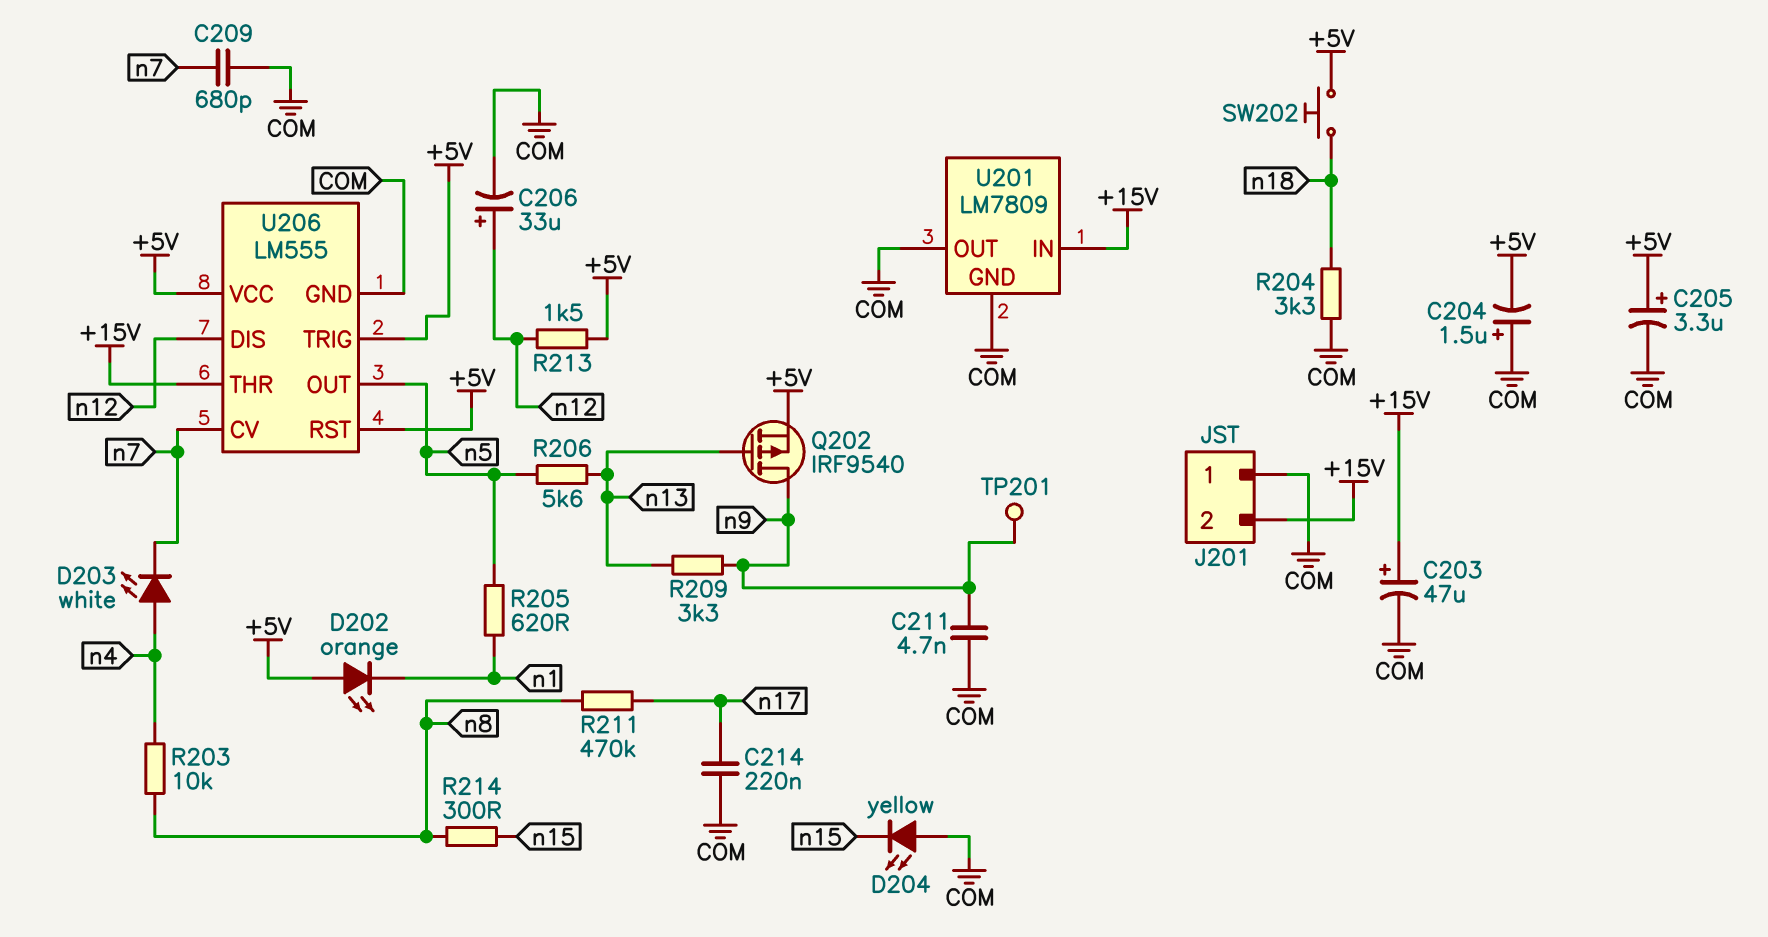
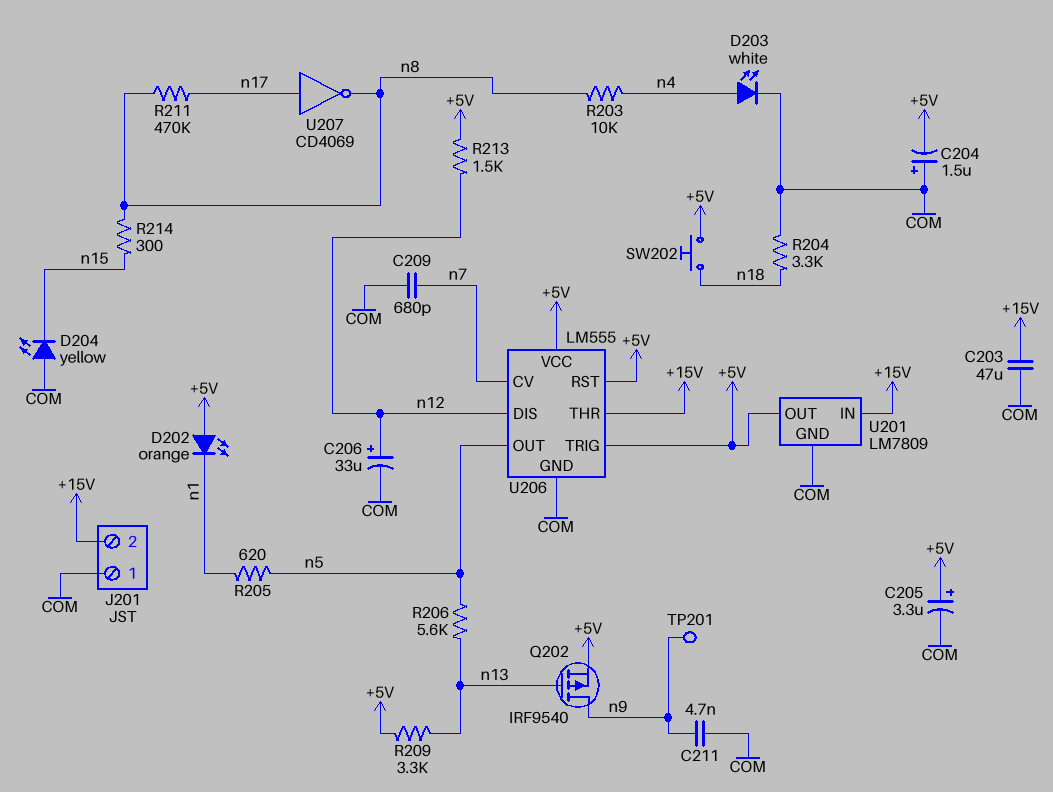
C203: 47uF (plus +15V, minus COM) -> 47uF (+15V, COM)
C214: 220nF (COM, n17) -> none
D203: LED white (A n4, K n7) -> LED white (A n4, K COM)
R209: 3.3k (n9, n13) -> 3.3k (+5V, n13)
U201 pin OUT: COM -> +5V
U207: none -> NOT CD4069 (in n17, out n8)

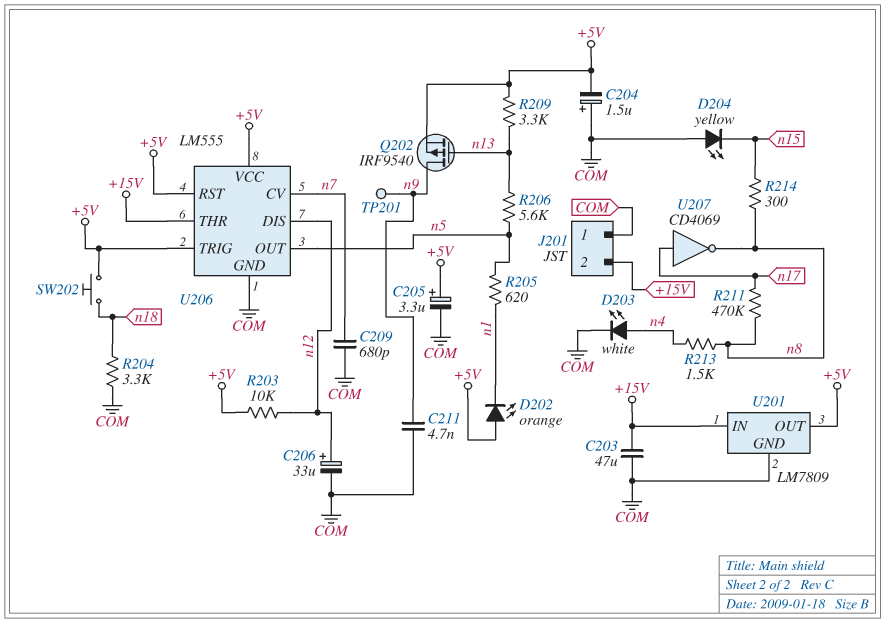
R203: 10k (n4, n8) -> 10k (+5V, n12)
R213: 1.5k (+5V, n12) -> 1.5k (n4, n8)

